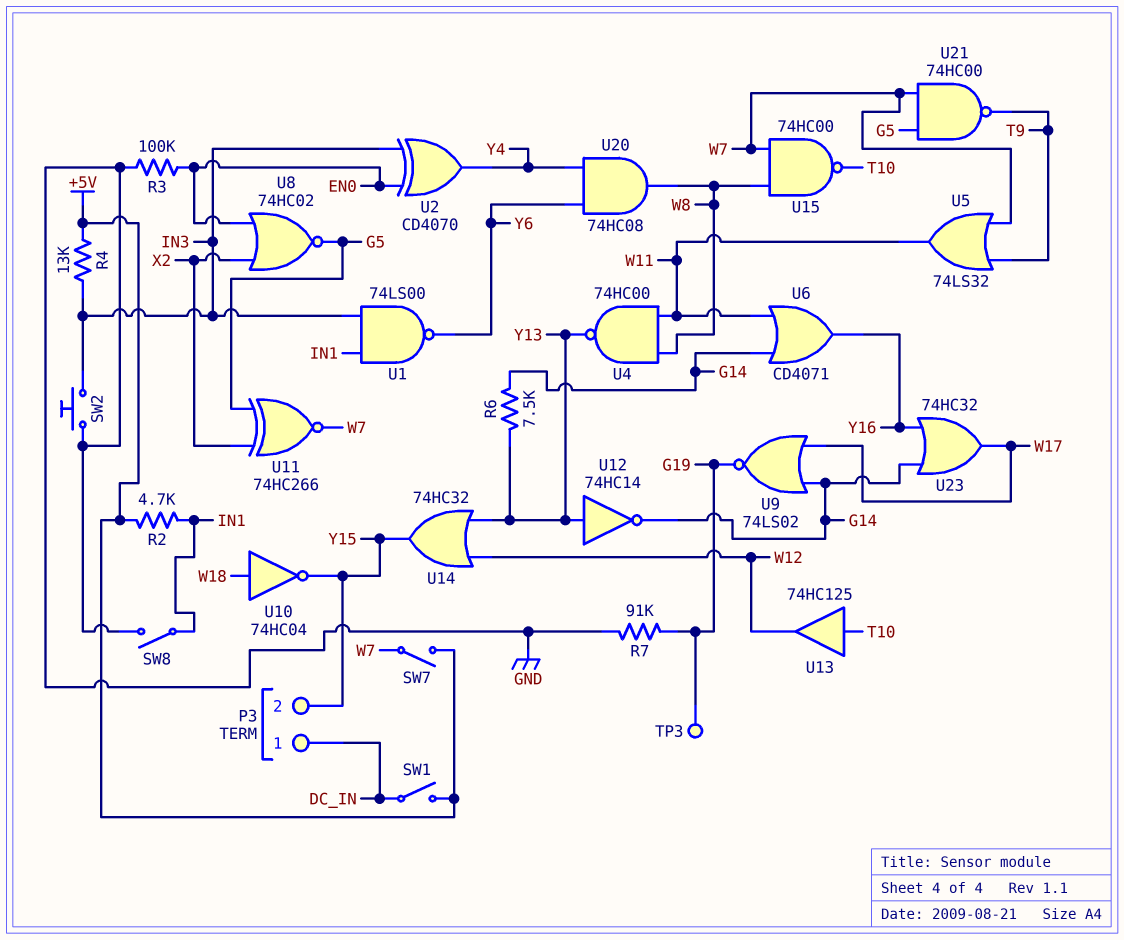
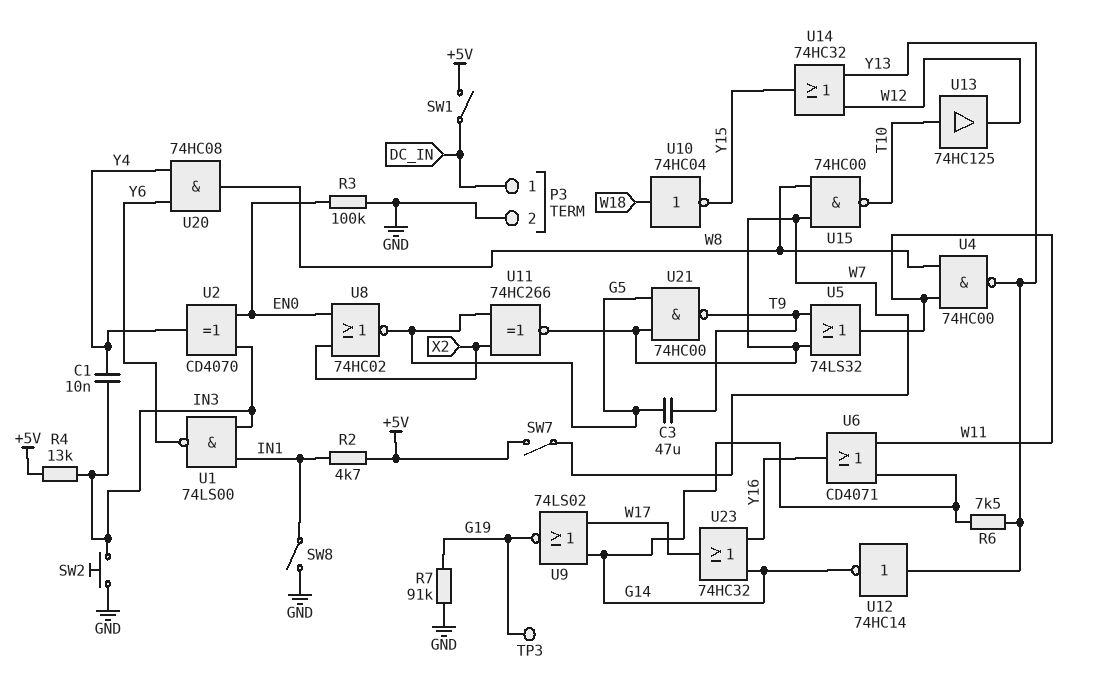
C1: none -> 10nF (IN3, Y4)
C3: none -> 47uF (G5, T9)
P3 pin 2: Y15 -> GND

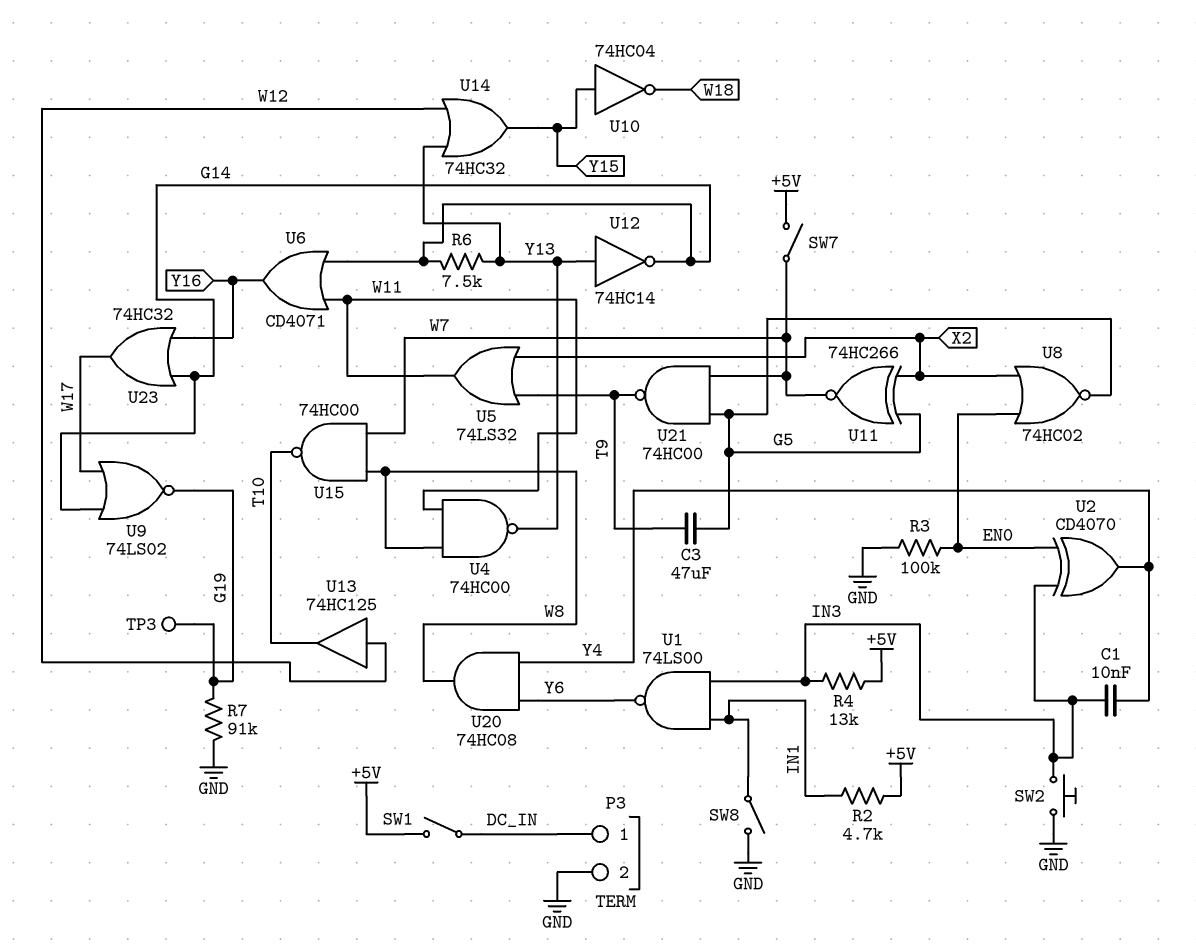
U5: OR 74LS32 (in T9, in W7, out W11) -> OR 74LS32 (in T9, in X2, out W11)
U10: NOT 74HC04 (in W18, out Y15) -> NOT 74HC04 (in Y15, out W18)
U13: buffer 74HC125 (in T10, out W12) -> buffer 74HC125 (in W12, out T10)

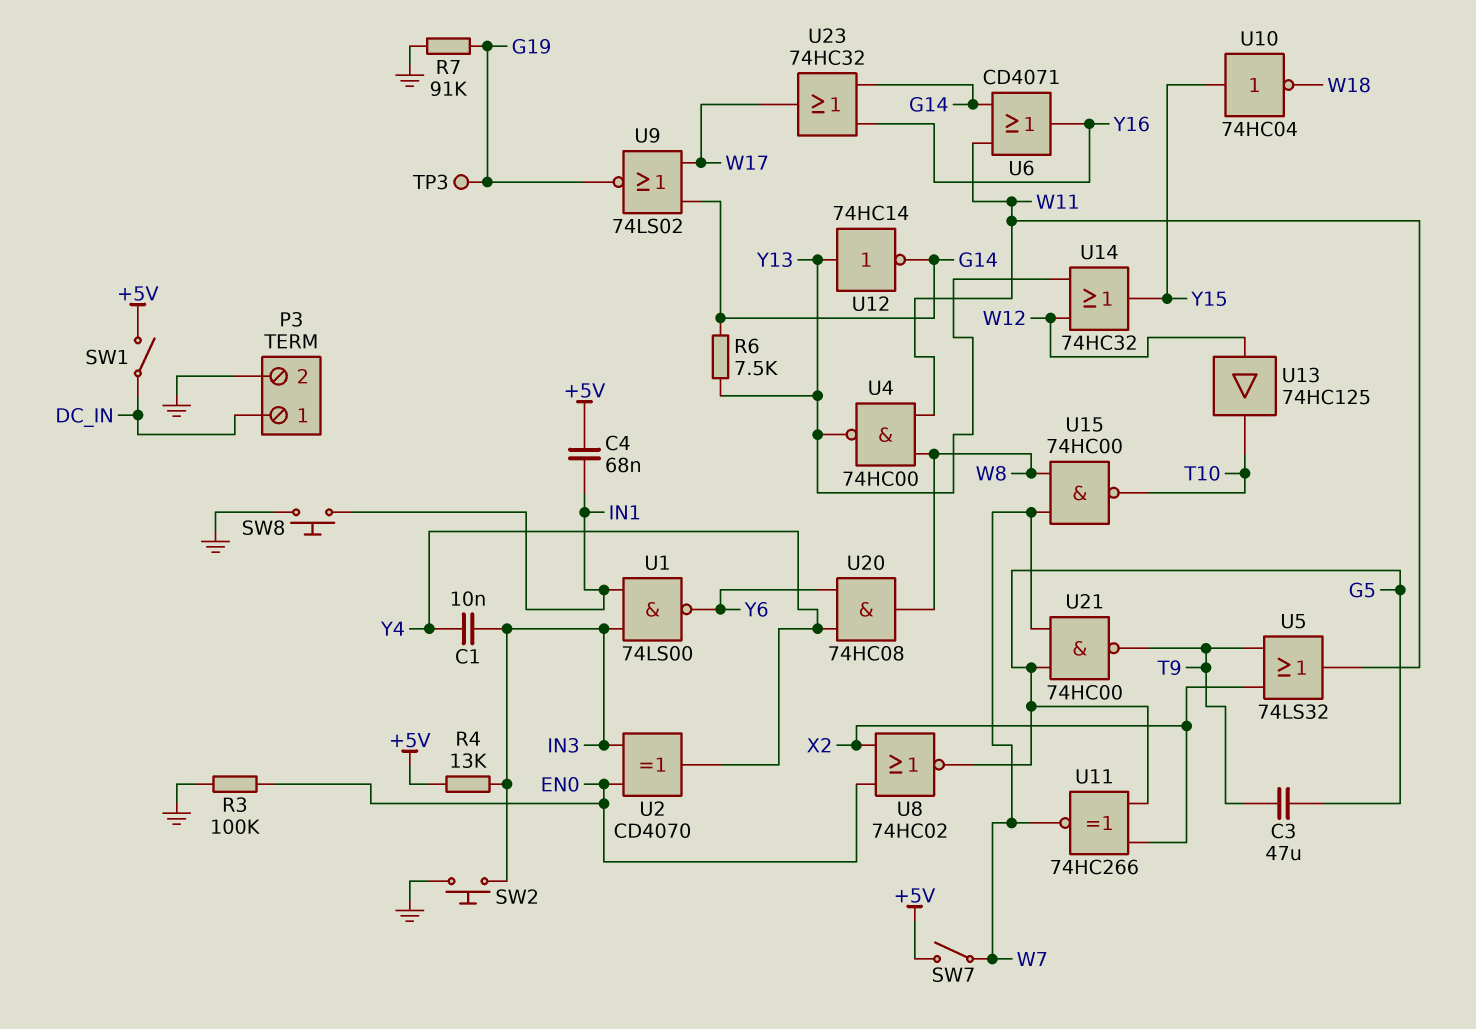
C4: none -> 68nF (+5V, IN1)
R2: 4.7k (+5V, IN1) -> none
SW8: switch (GND, IN1) -> button (GND, IN1)

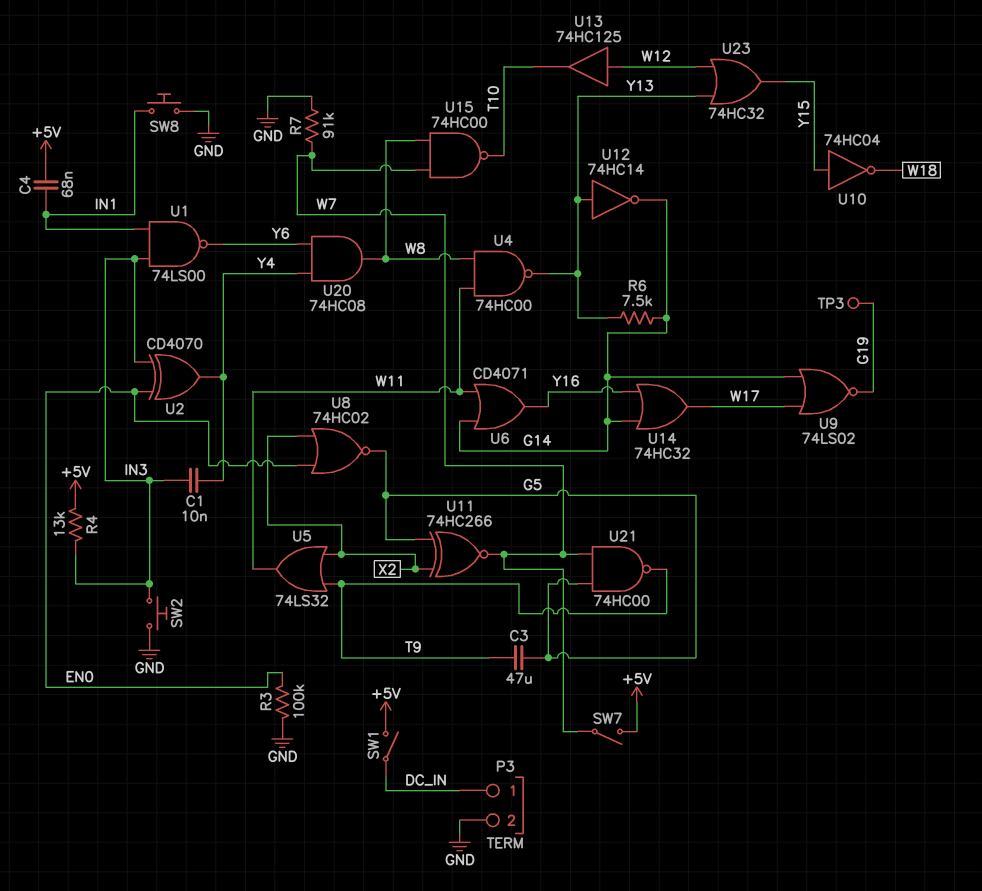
R7: 91k (G19, GND) -> 91k (GND, W7)
U14: OR 74HC32 (in W12, in Y13, out Y15) -> OR 74HC32 (in G14, in Y16, out W17)
U23: OR 74HC32 (in G14, in Y16, out W17) -> OR 74HC32 (in W12, in Y13, out Y15)

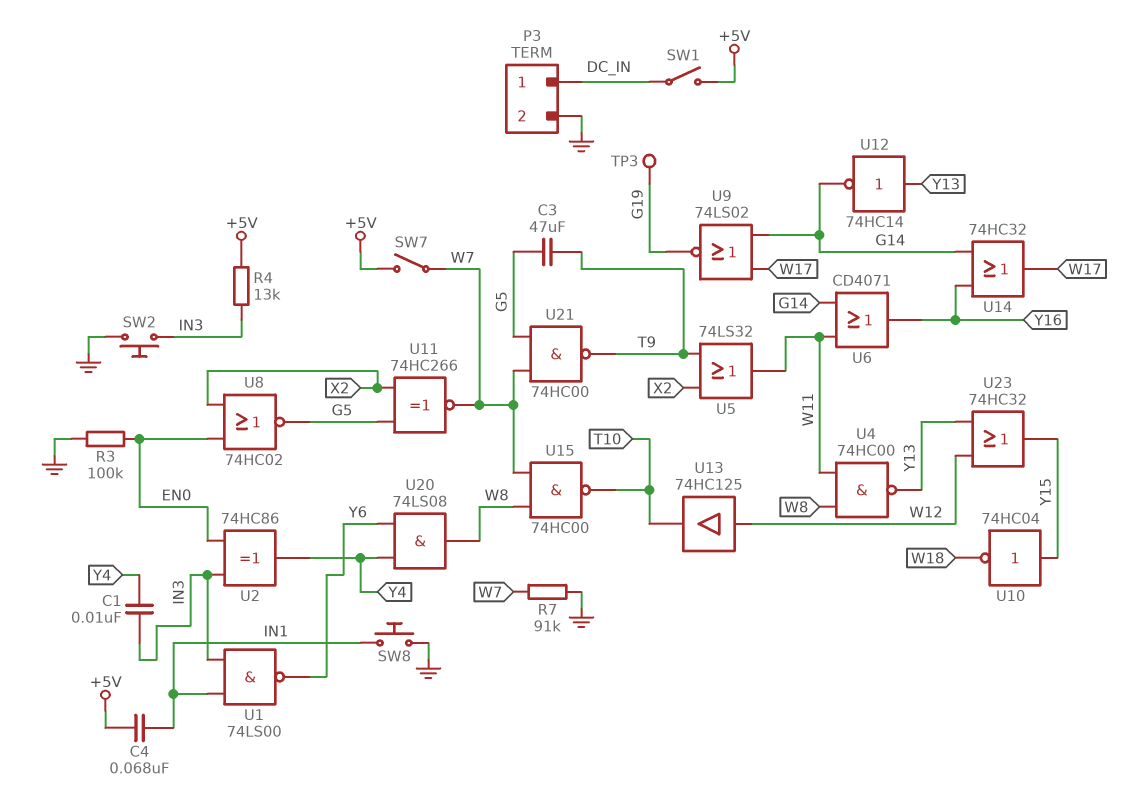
R6: 7.5k (G14, Y13) -> none
U2: XOR CD4070 (in EN0, in IN3, out Y4) -> XOR 74HC86 (in EN0, in IN3, out Y4)
U20: AND 74HC08 (in Y4, in Y6, out W8) -> AND 74LS08 (in Y4, in Y6, out W8)

